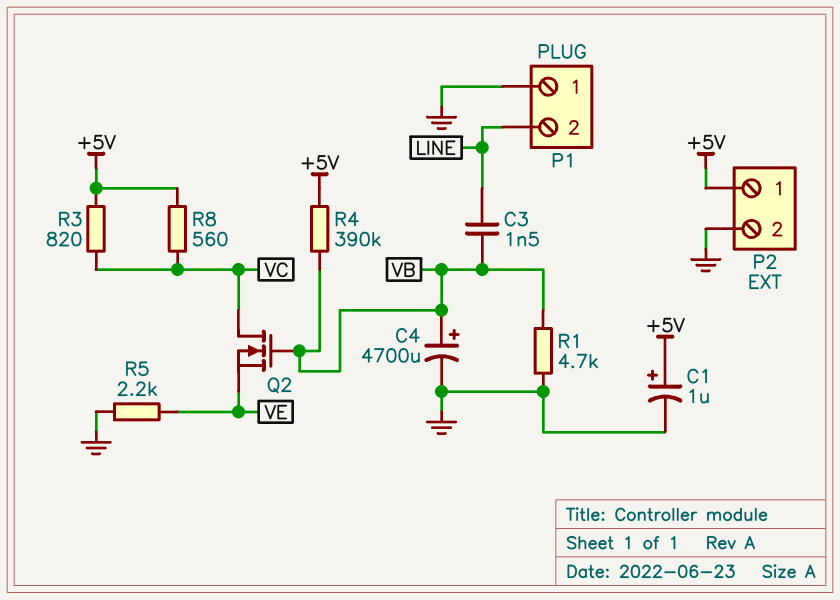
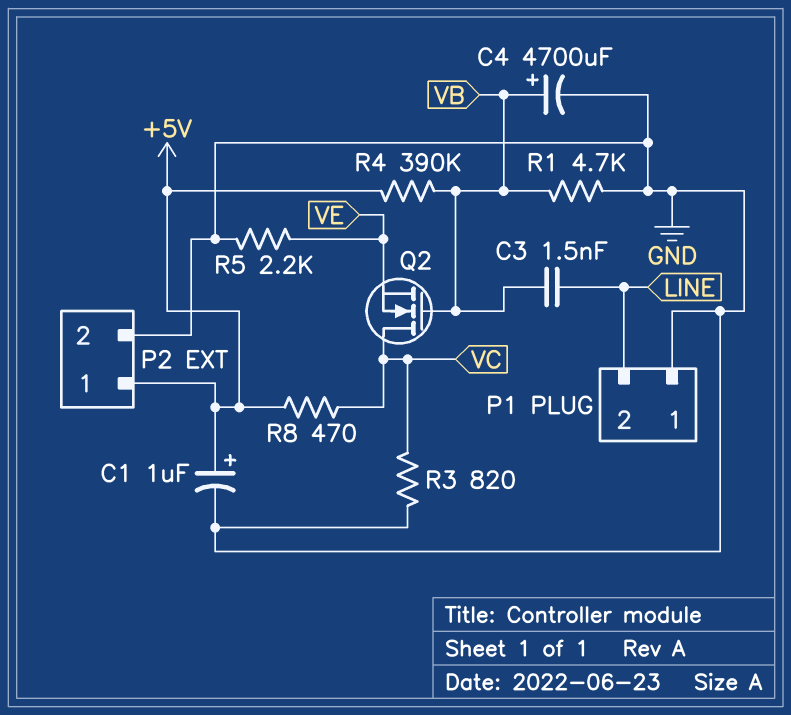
R3: 820 (+5V, VC) -> 820 (GND, VC)
R8: 560 (+5V, VC) -> 470 (+5V, VC)

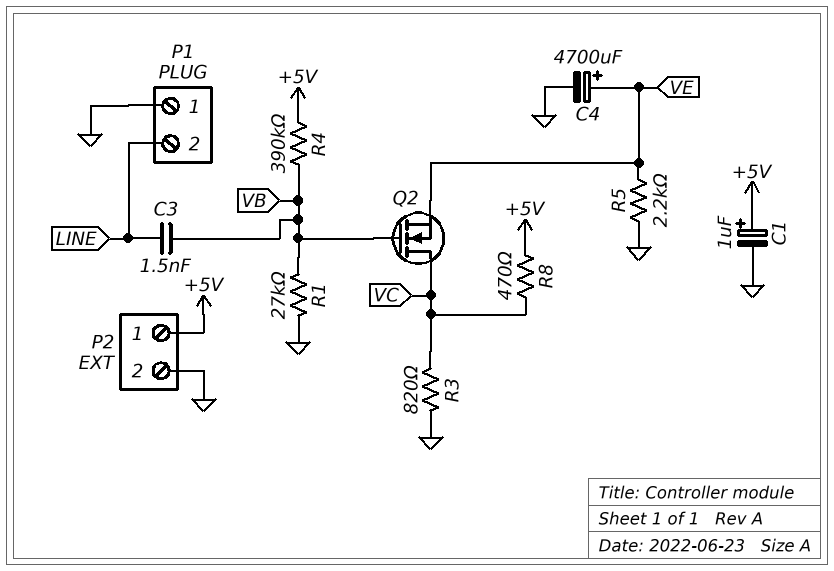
C4: 4700uF (plus VB, minus GND) -> 4700uF (plus VE, minus GND)
R1: 4.7k (GND, VB) -> 27k (GND, VB)

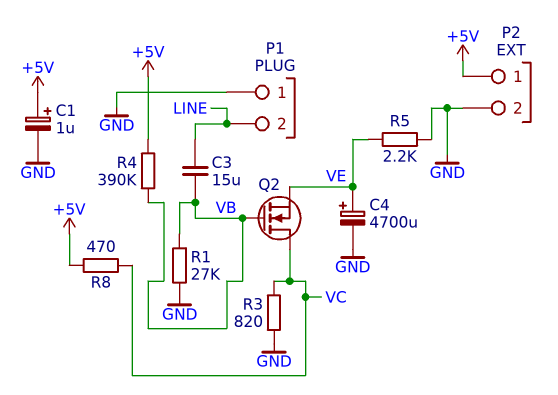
C3: 1.5nF (LINE, VB) -> 15uF (LINE, VB)

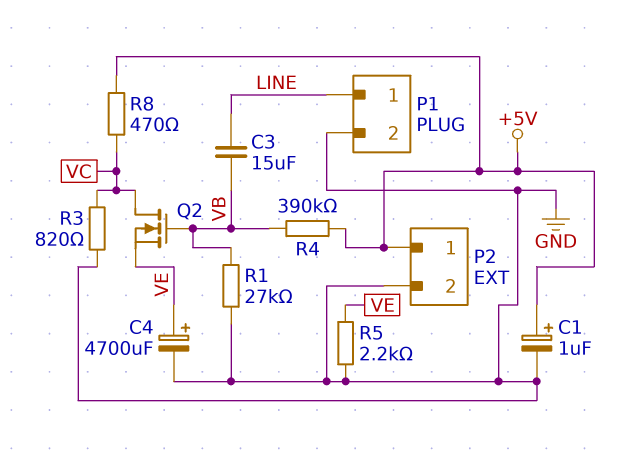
P1 pin 1: GND -> LINE
P1 pin 2: LINE -> GND

